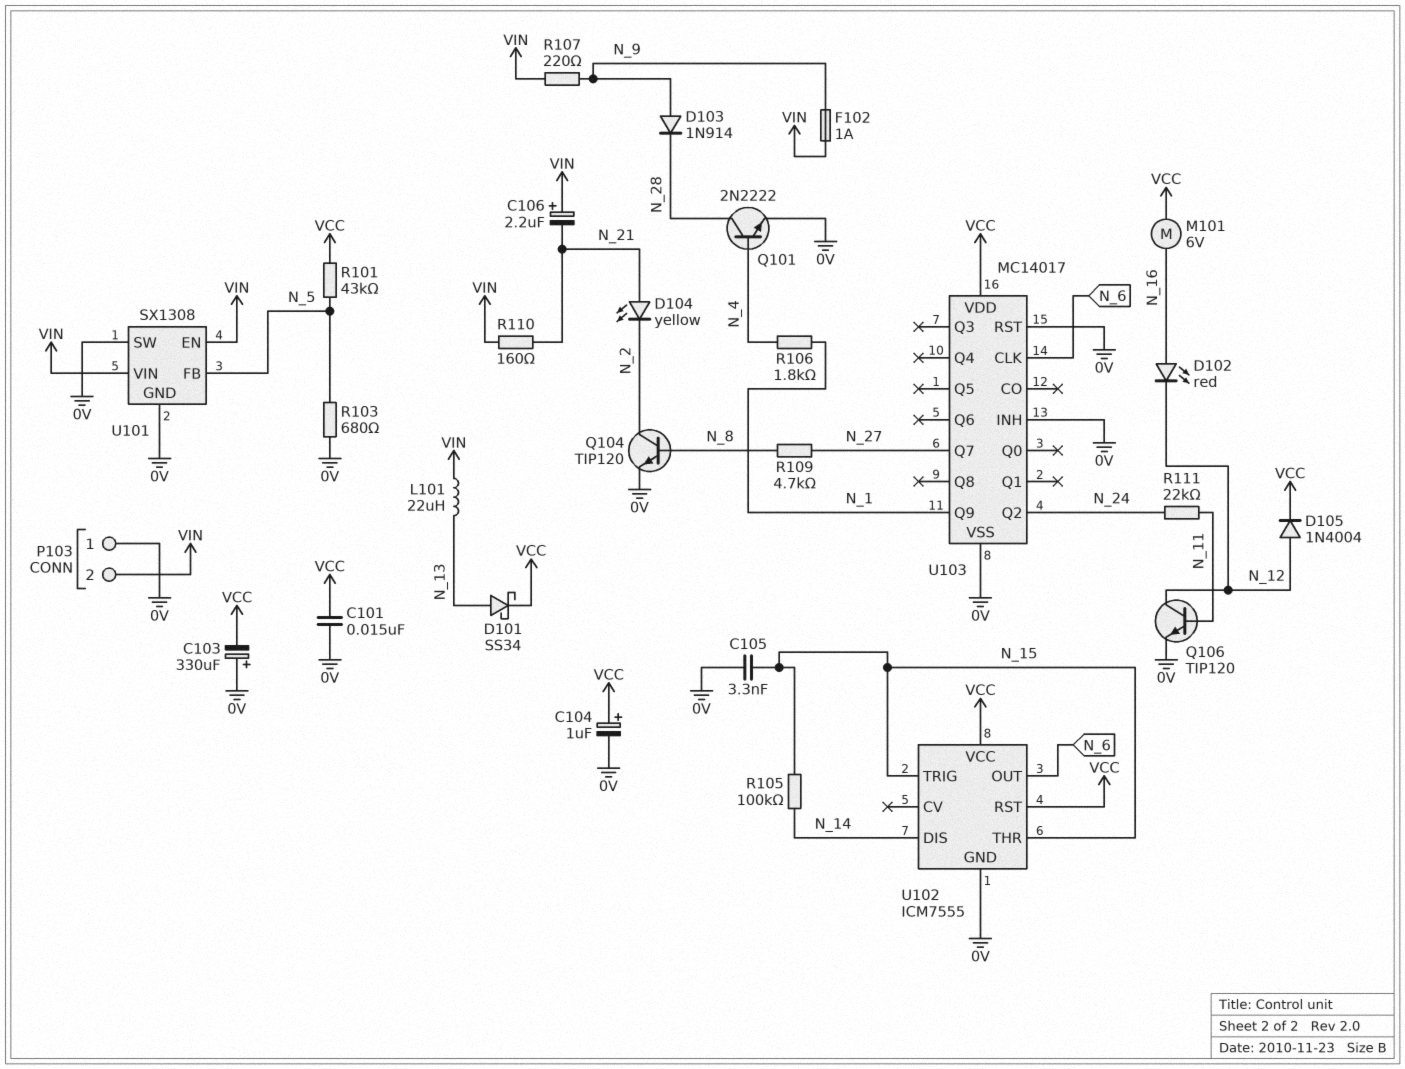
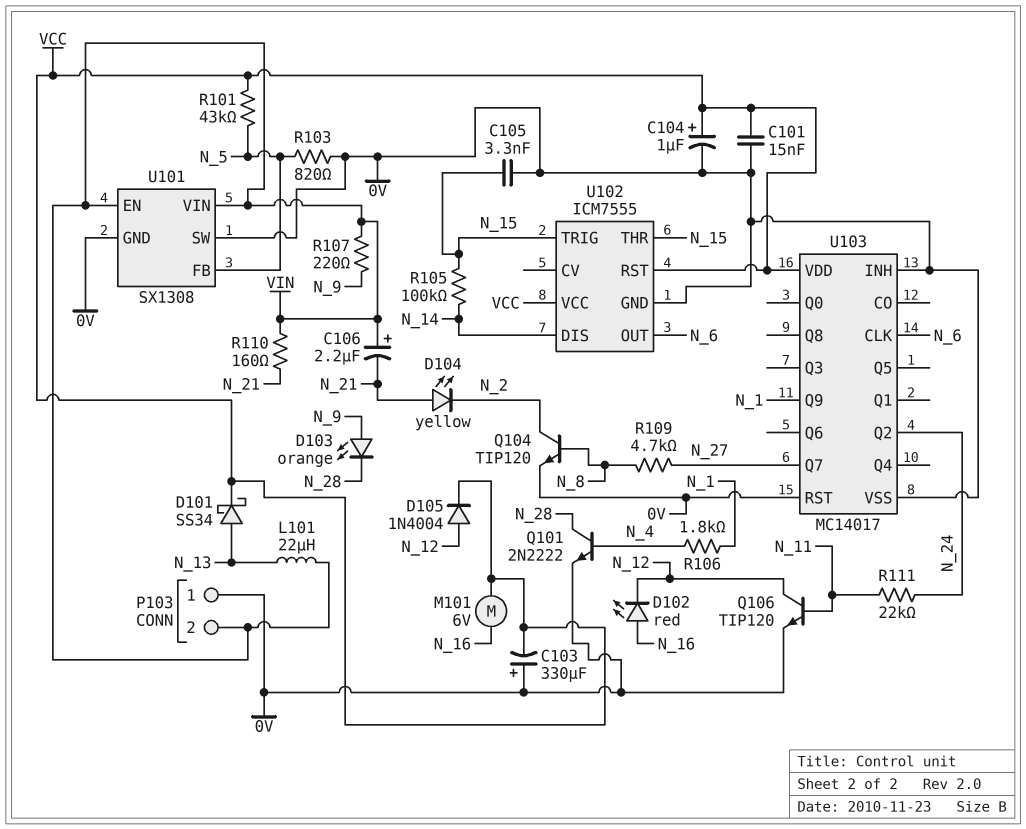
D103: diode 1N914 (A N_9, K N_28) -> LED orange (A N_9, K N_28)
F102: 1A (N_9, VIN) -> none
R103: 680 (0V, N_5) -> 820 (0V, N_5)

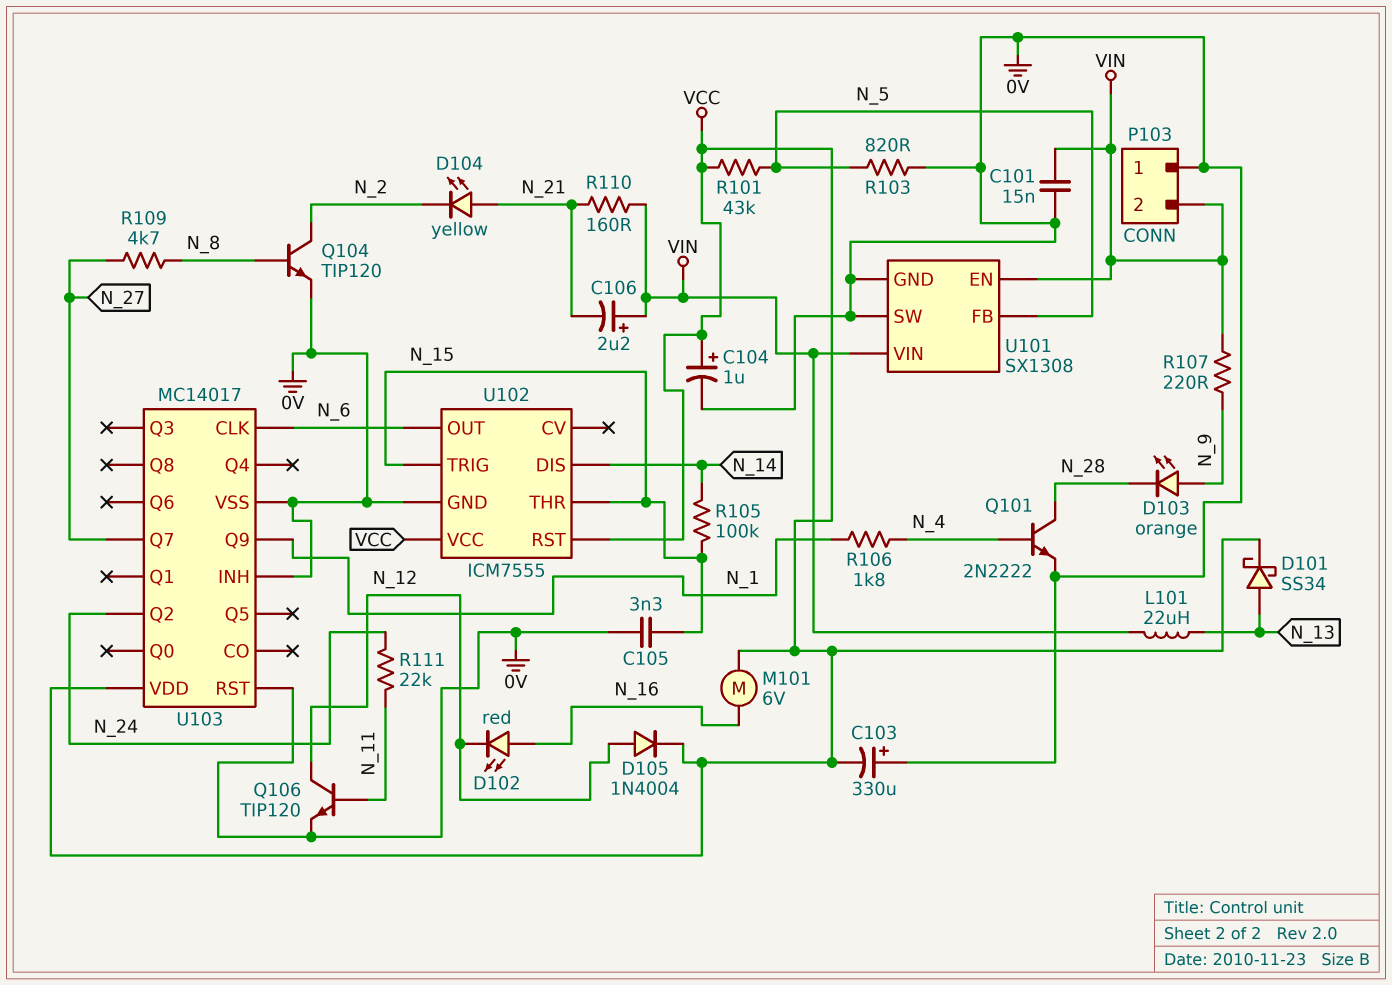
C101: 15nF (0V, VCC) -> 15nF (0V, VIN)

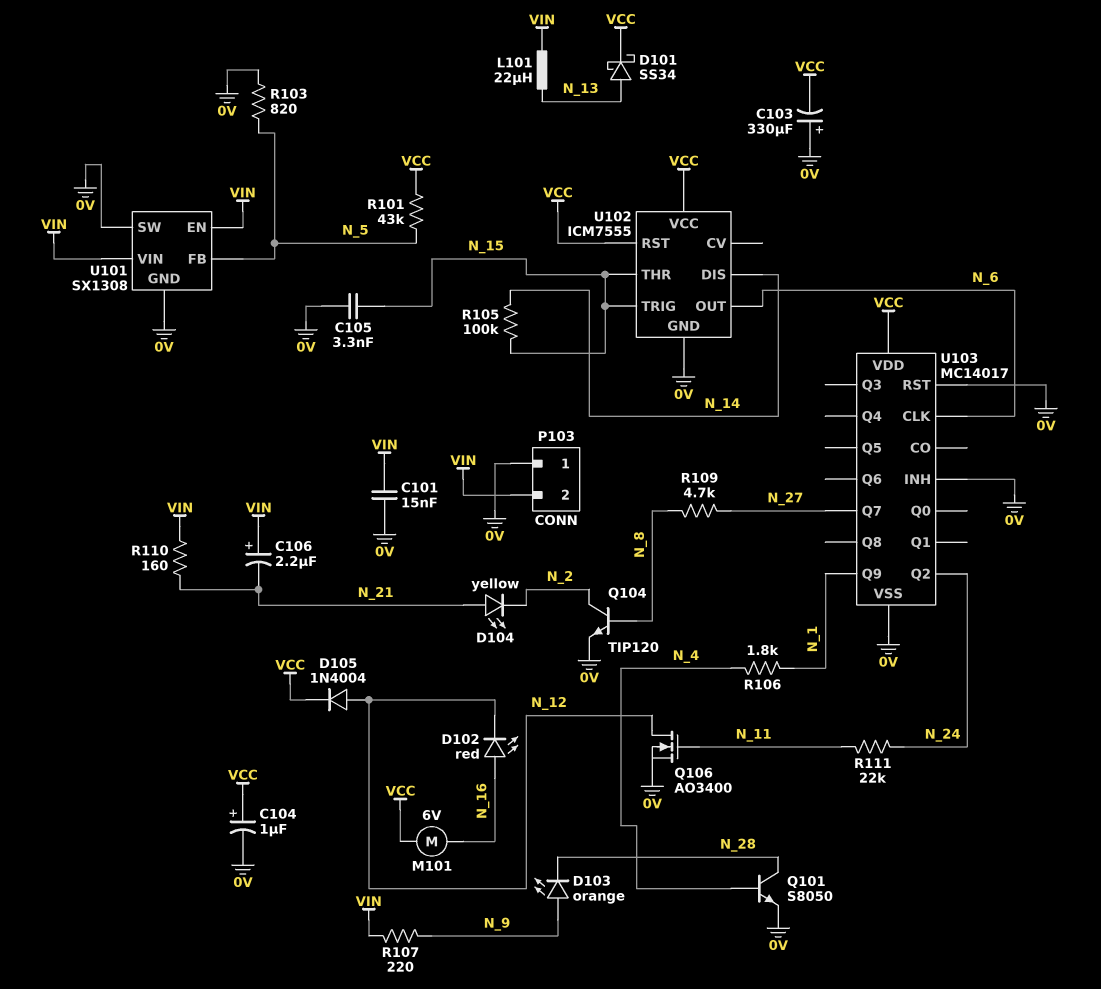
Q101: NPN 2N2222 (B N_4, C N_28, E 0V) -> NPN S8050 (B N_4, C N_28, E 0V)
Q106: NPN TIP120 (B N_11, C N_12, E 0V) -> NMOS AO3400 (G N_11, D N_12, S 0V)

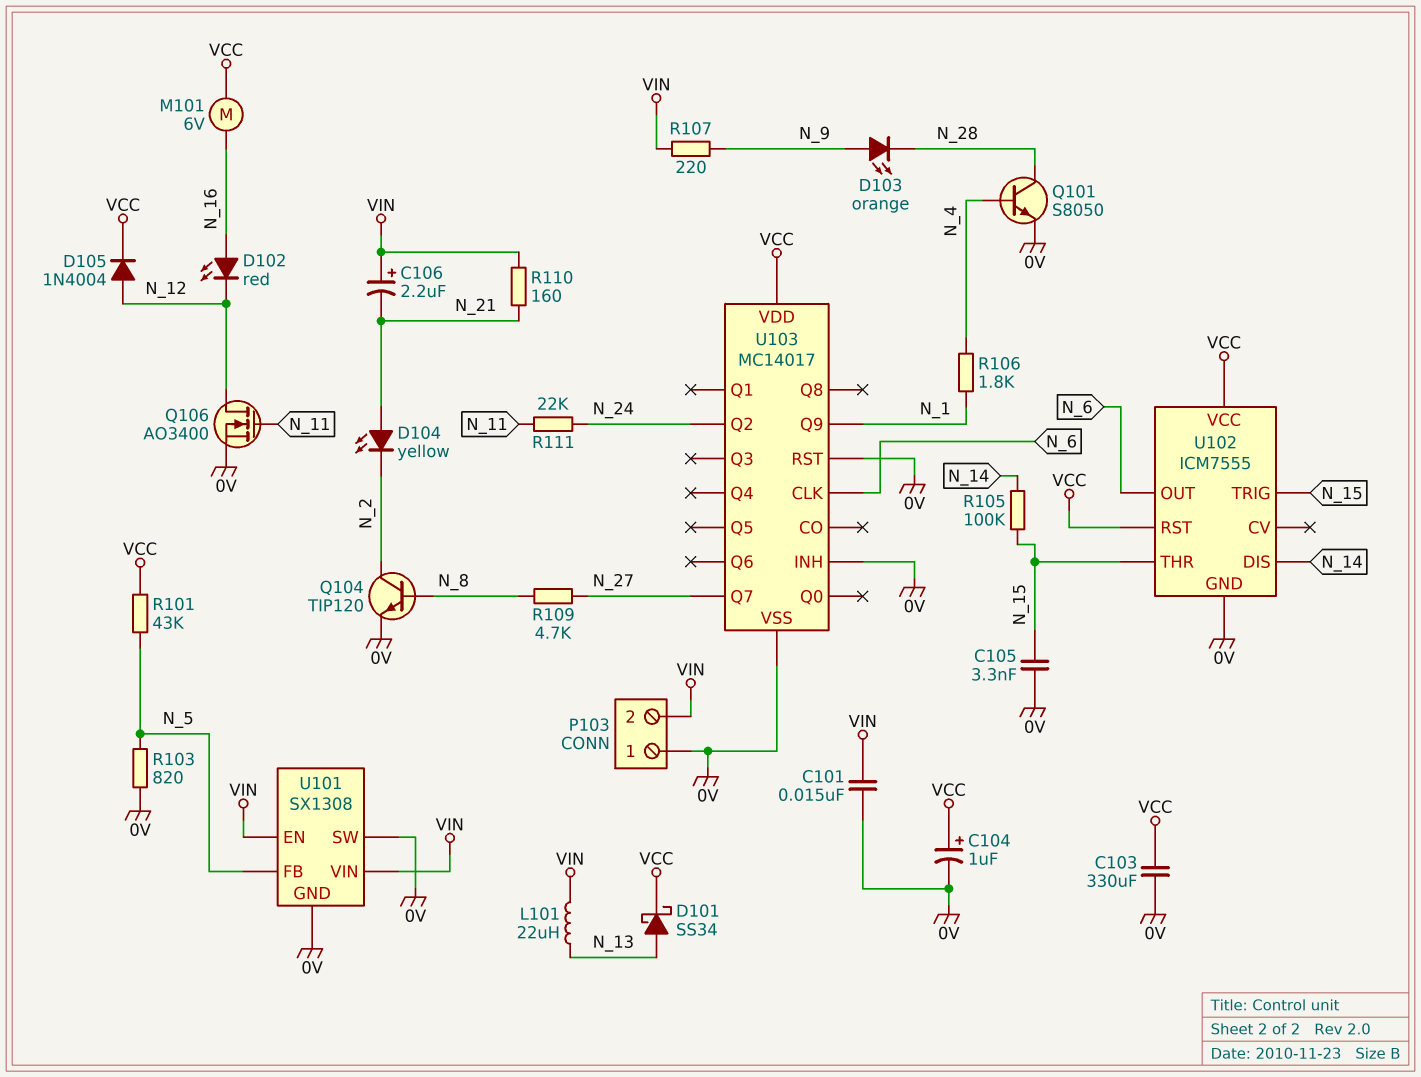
C103: 330uF (plus 0V, minus VCC) -> 330uF (0V, VCC)

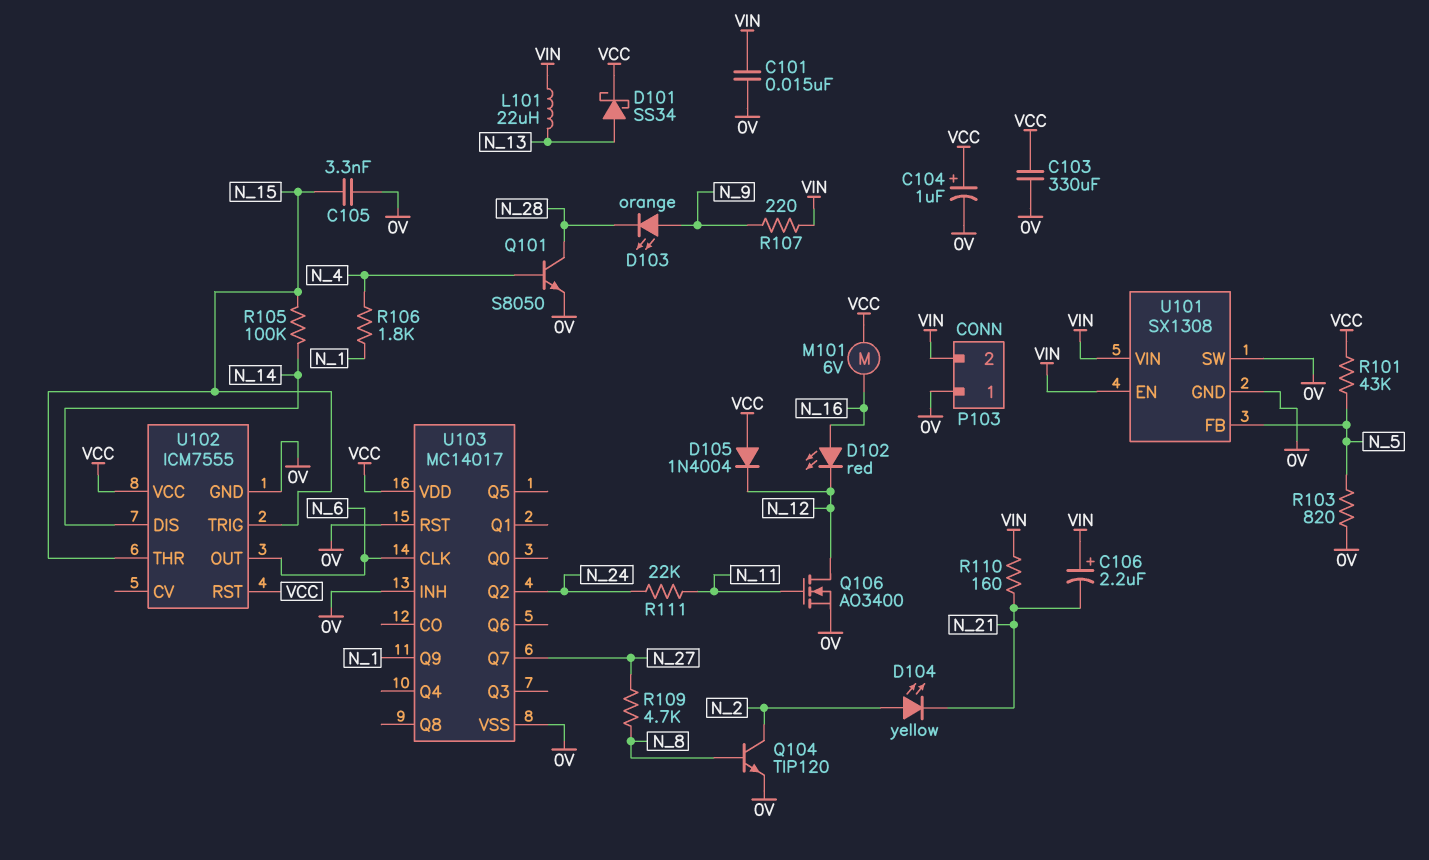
D104: LED yellow (A N_21, K N_2) -> LED yellow (A N_2, K N_21)
D105: diode 1N4004 (A N_12, K VCC) -> diode 1N4004 (A VCC, K N_12)

